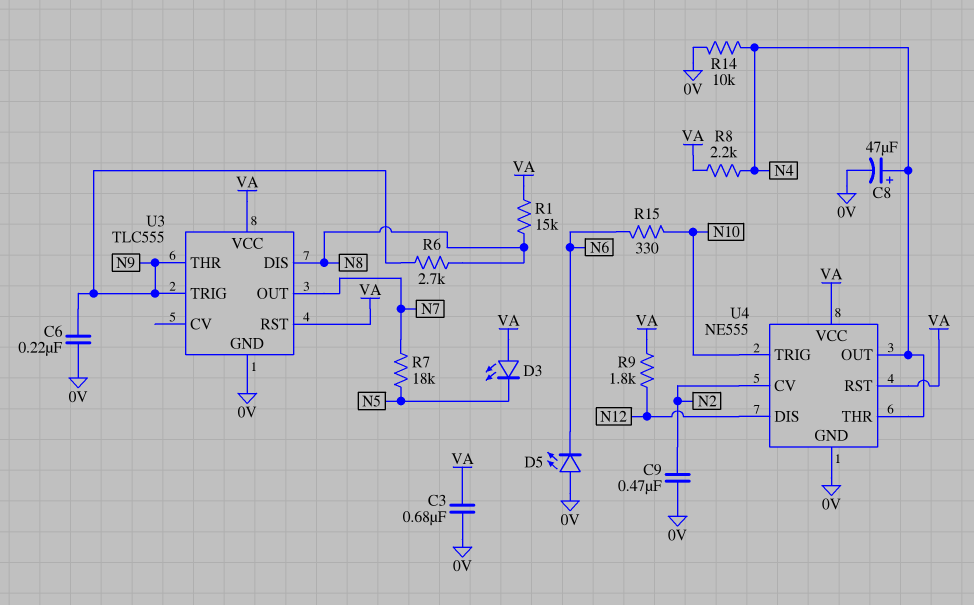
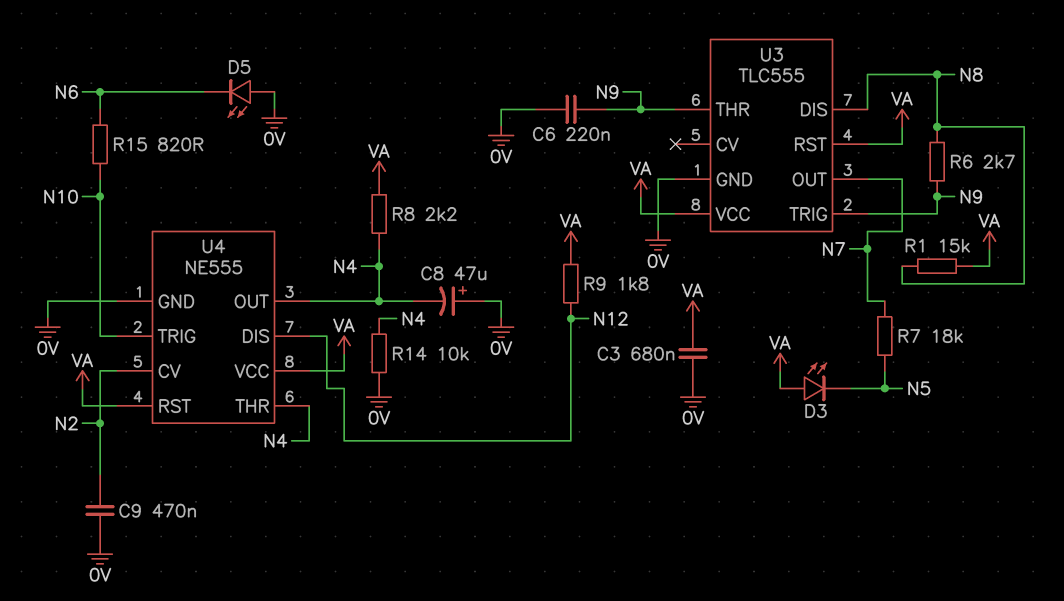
C8: 47uF (plus N4, minus 0V) -> 47uF (plus 0V, minus N4)
R15: 330 (N6, N10) -> 820 (N6, N10)

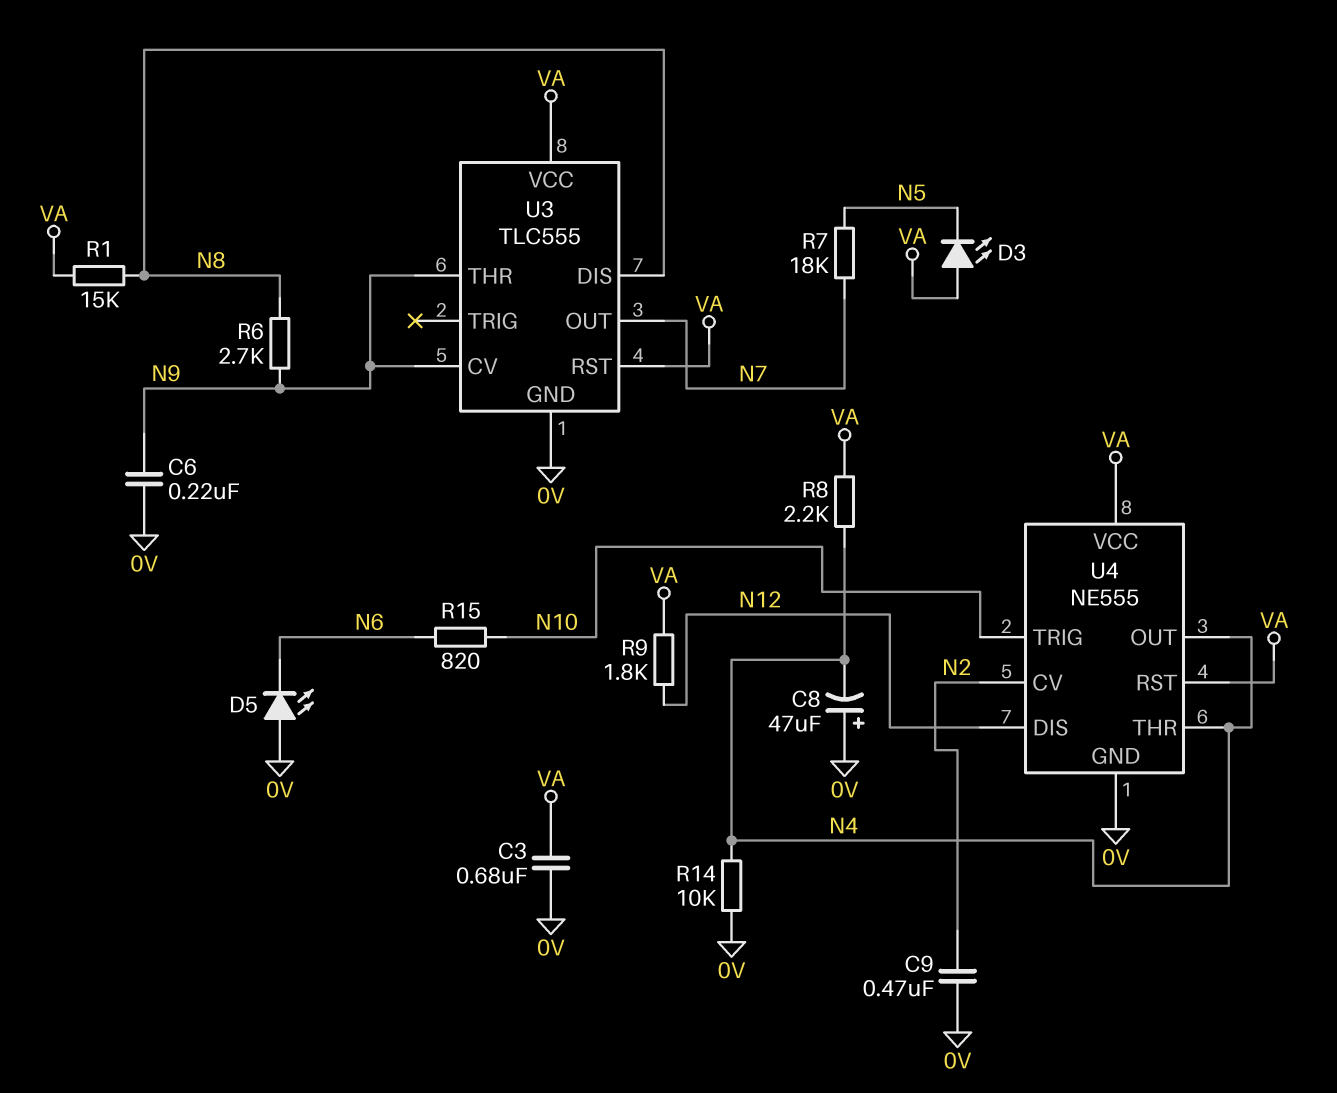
U3 pin CV: none -> N9
U3 pin TRIG: N9 -> none

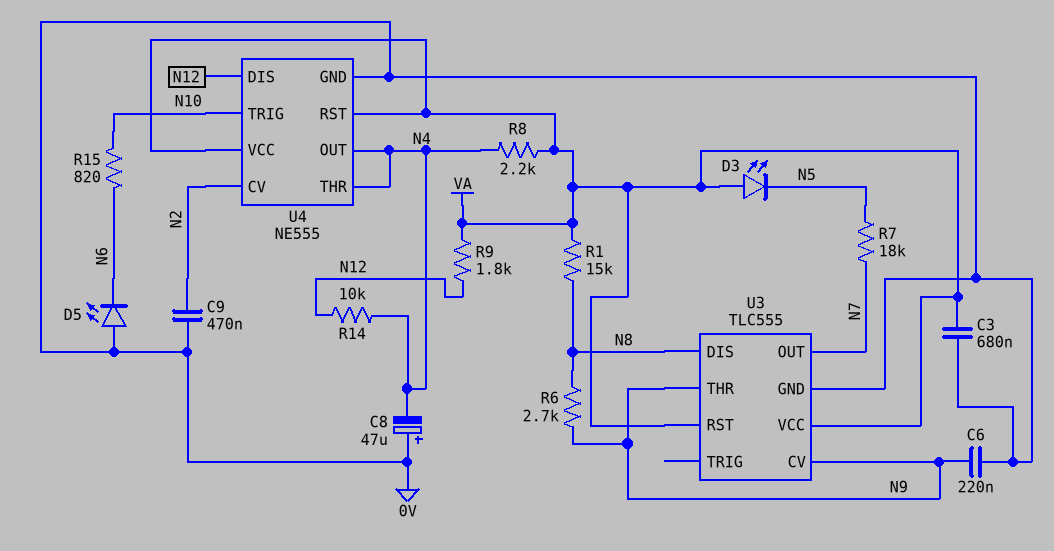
R14: 10k (0V, N4) -> 10k (N4, N12)

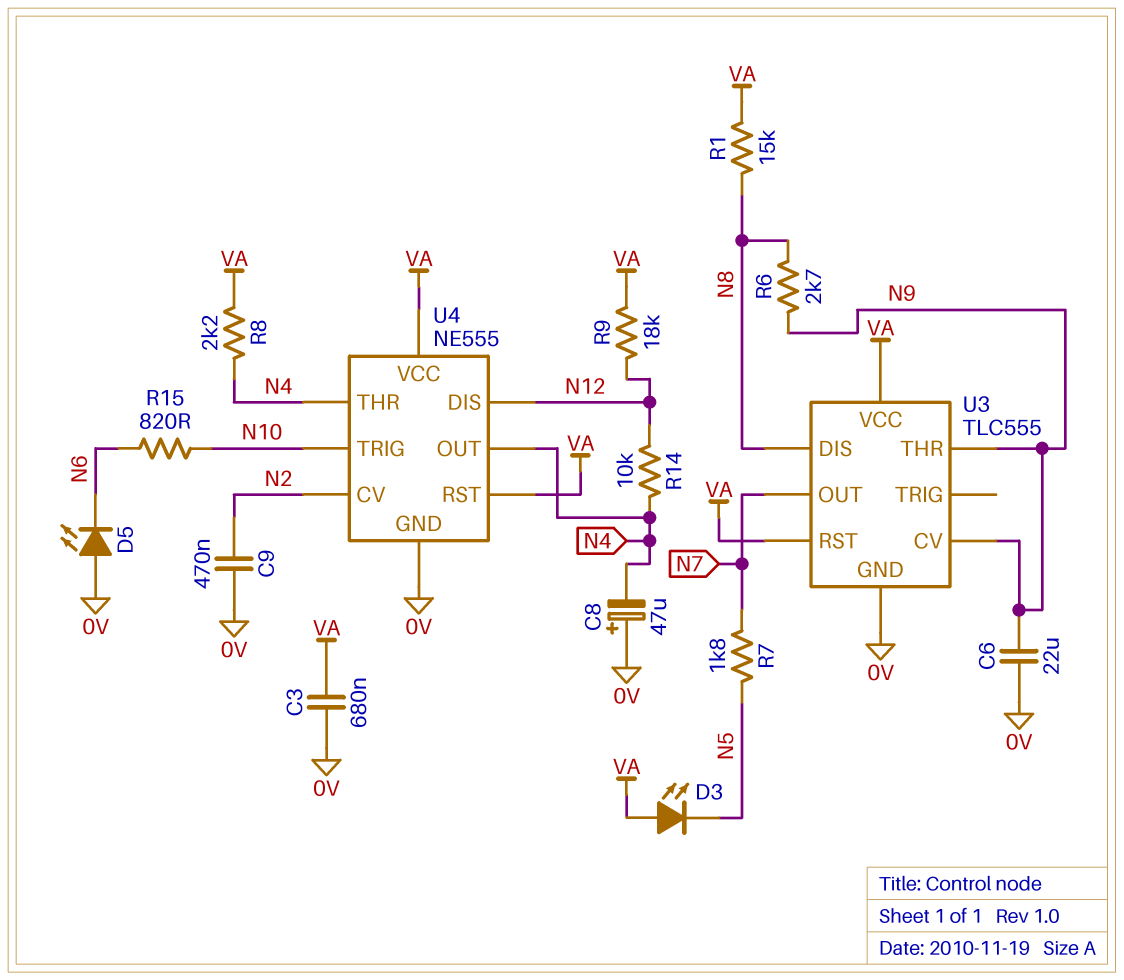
C6: 220nF (0V, N9) -> 22uF (0V, N9)
R7: 18k (N5, N7) -> 1.8k (N5, N7)
R9: 1.8k (N12, VA) -> 18k (N12, VA)

